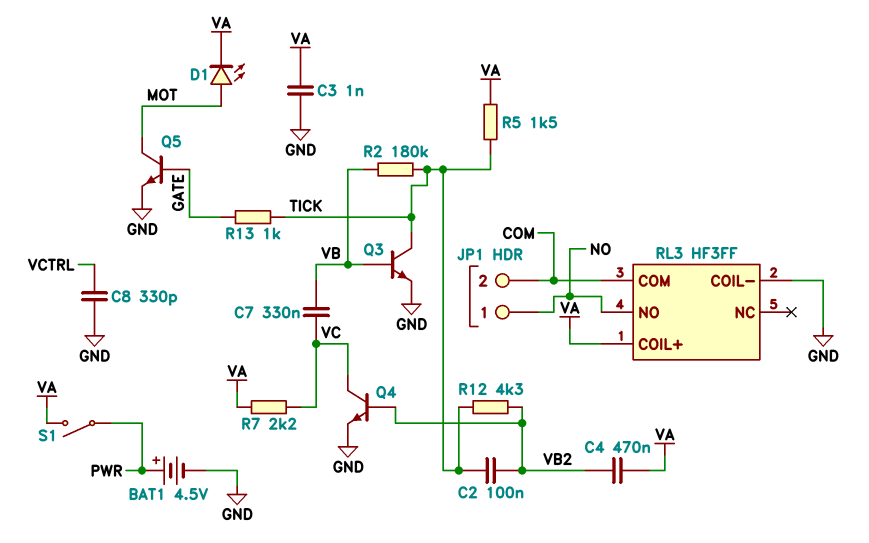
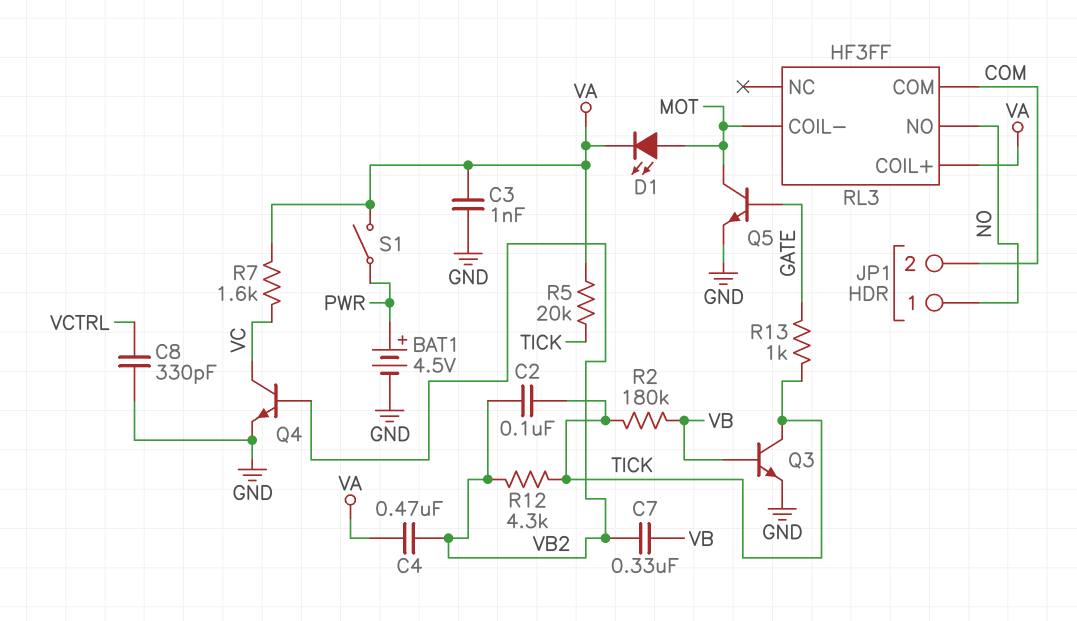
C7: 330nF (VB, VC) -> 330nF (VB, VB2)
R5: 1.5k (TICK, VA) -> 20k (TICK, VA)
R7: 2.2k (VA, VC) -> 1.6k (VA, VC)
RL3 pin COIL-: GND -> MOT

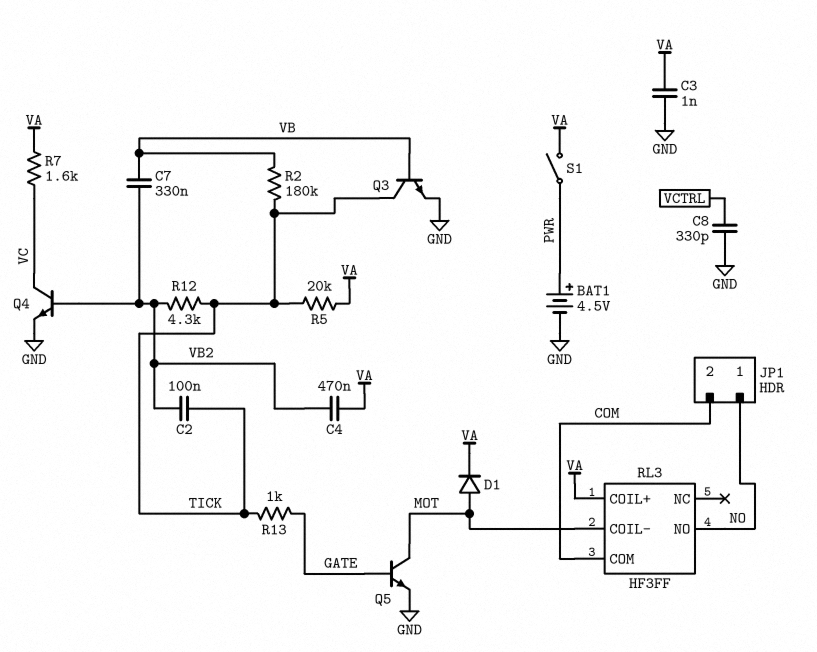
D1: LED (A MOT, K VA) -> diode (A MOT, K VA)

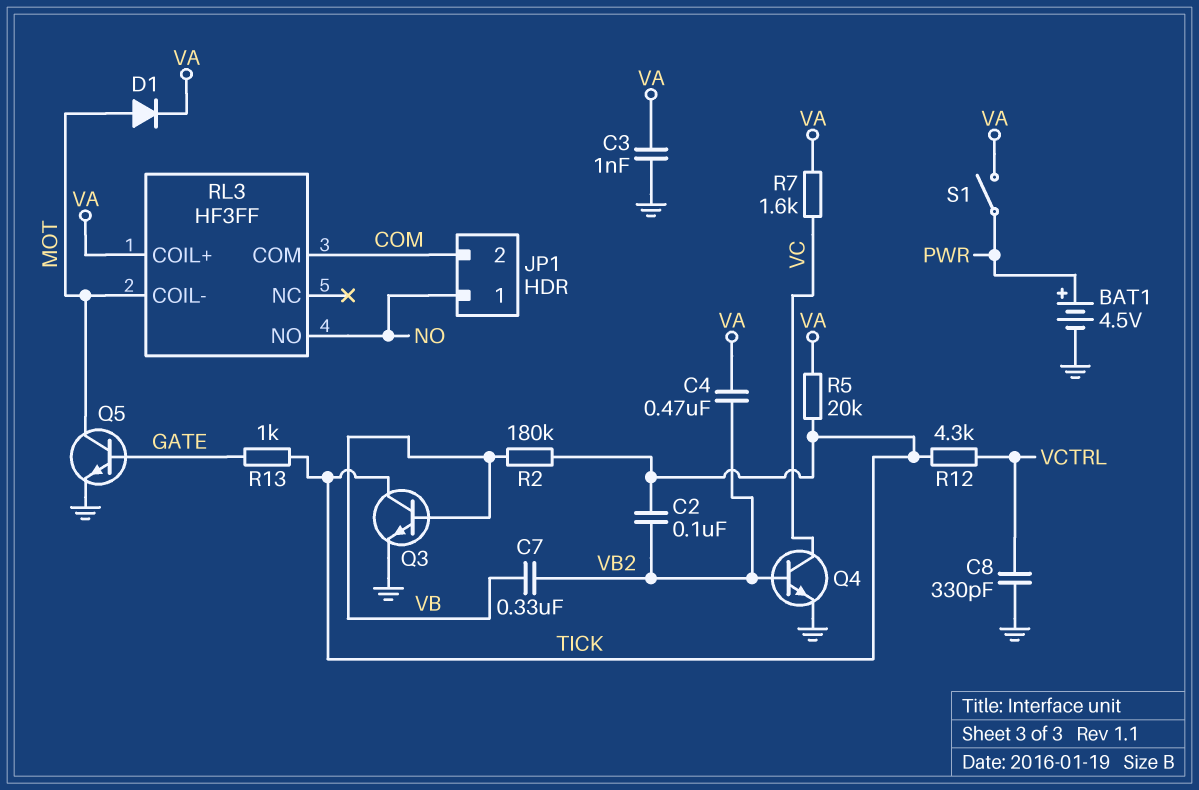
R12: 4.3k (TICK, VB2) -> 4.3k (TICK, VCTRL)

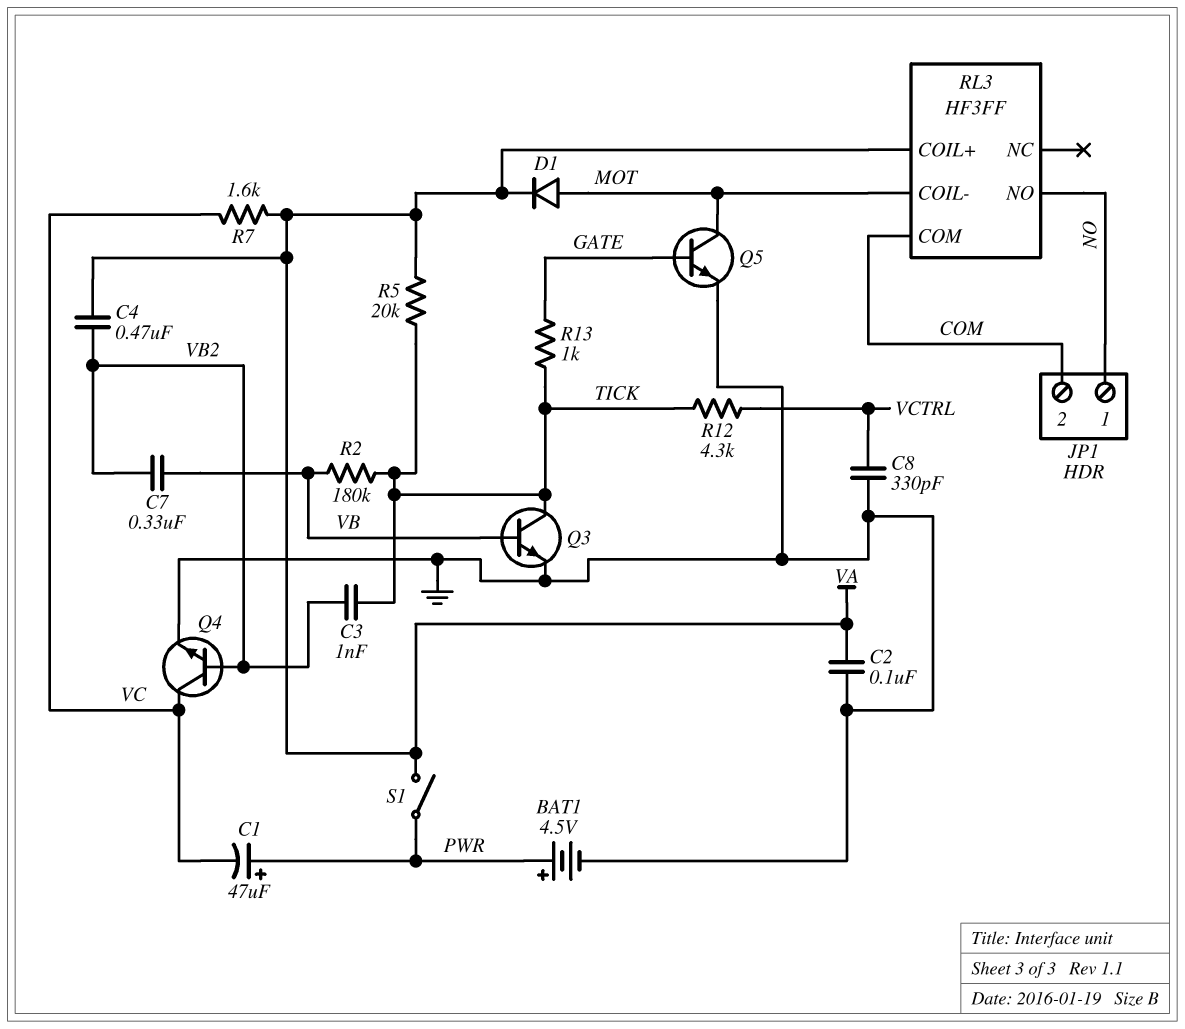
C1: none -> 47uF (plus PWR, minus VC)
C2: 100nF (TICK, VB2) -> 100nF (GND, VA)
C3: 1nF (GND, VA) -> 1nF (TICK, VB2)

